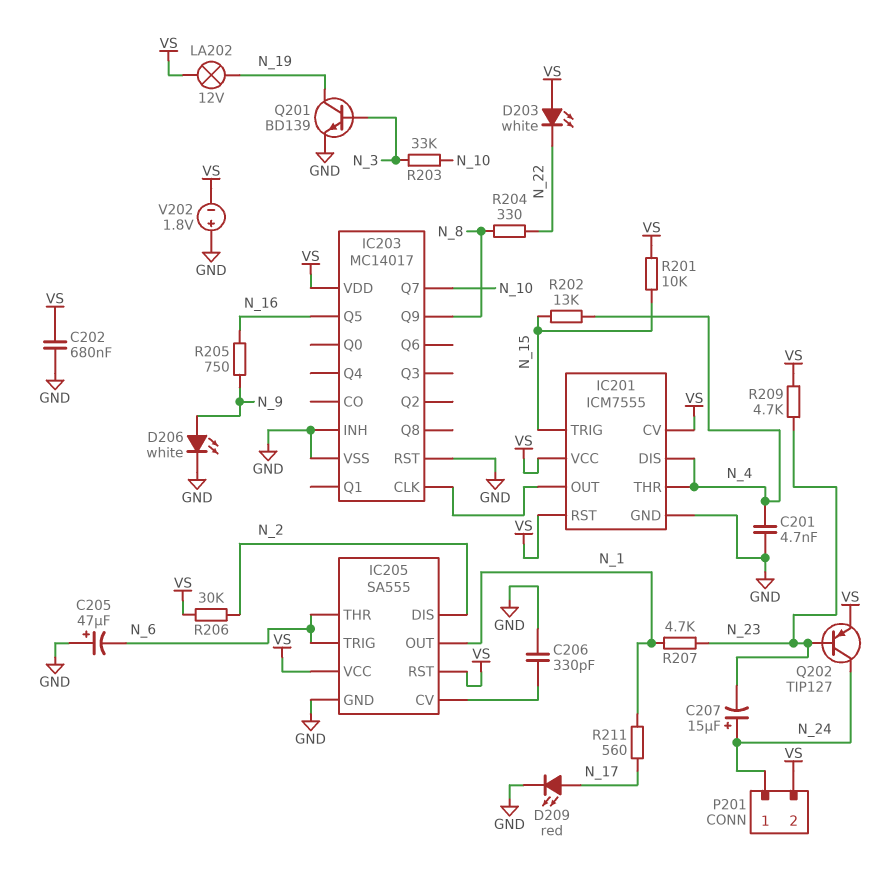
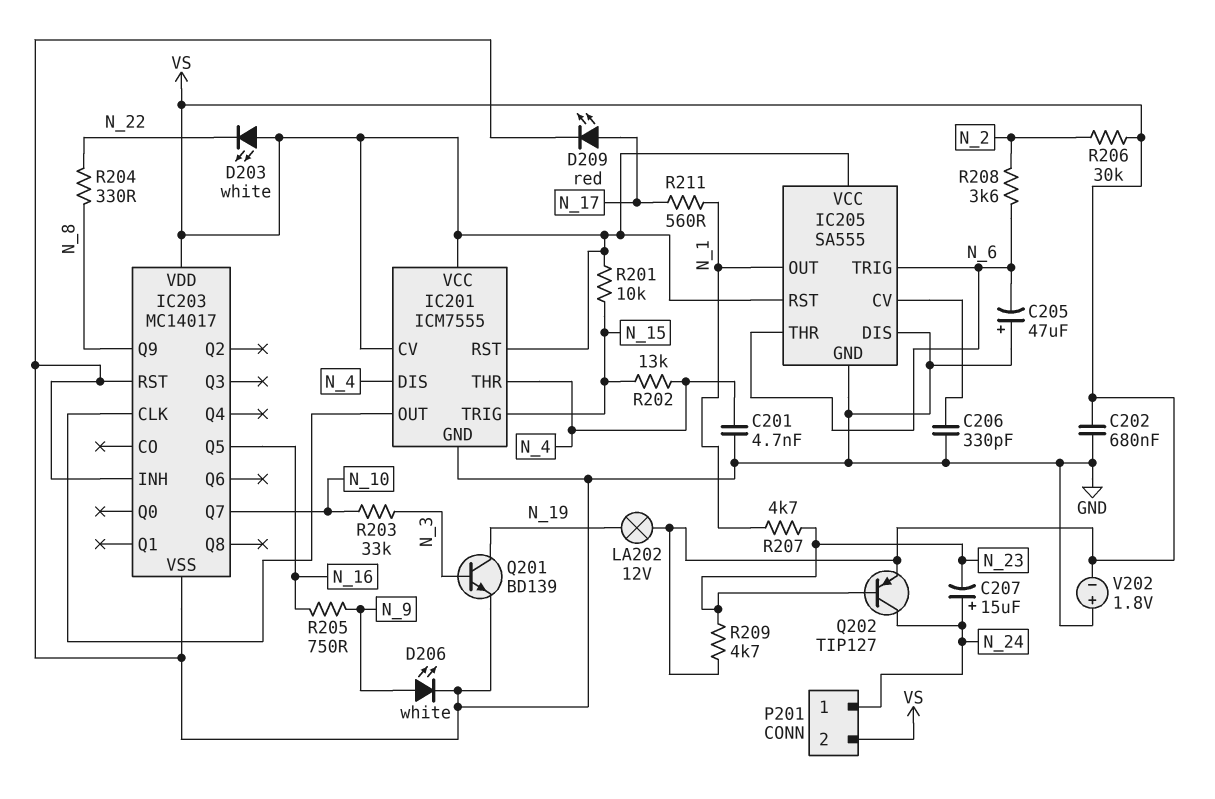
IC205 pin DIS: N_2 -> GND
R208: none -> 3.6k (N_2, N_6)

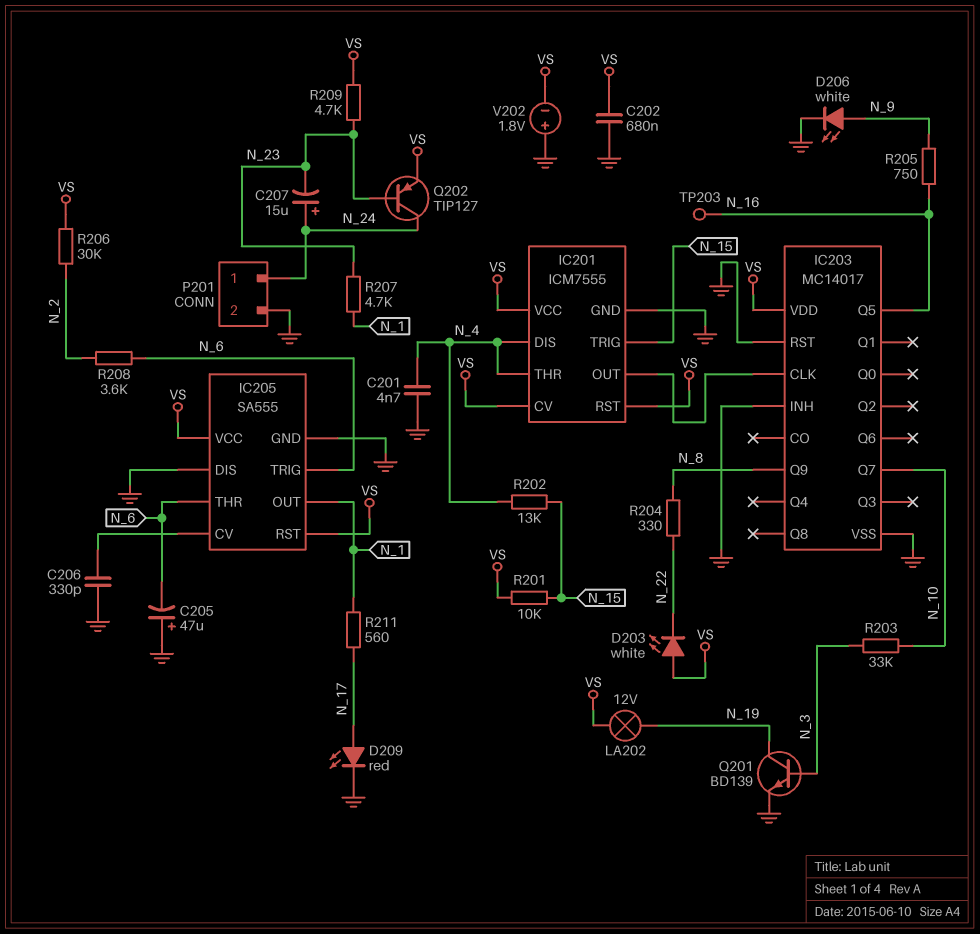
P201 pin 2: VS -> GND
TP203: none -> test point (N_16)

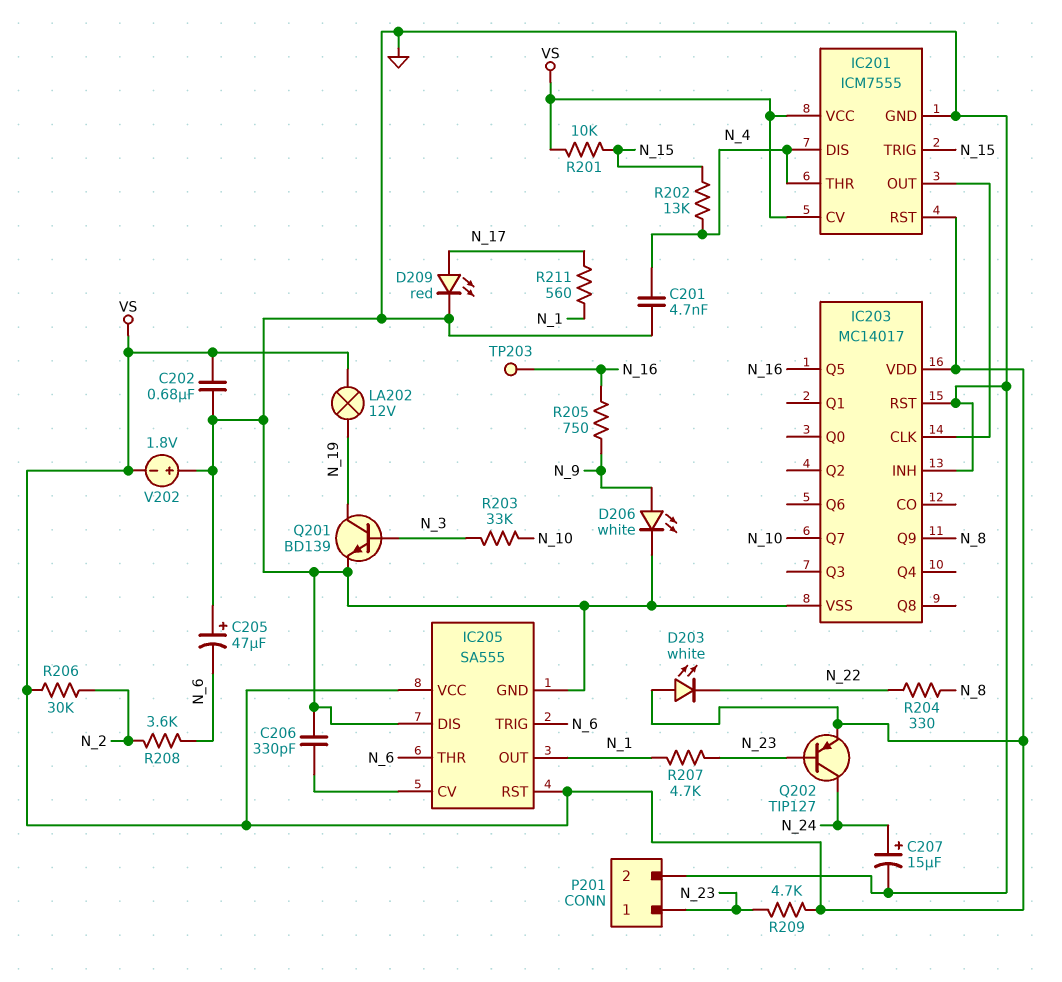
C207: 15uF (plus N_24, minus N_23) -> 15uF (plus N_24, minus GND)
P201 pin 1: N_24 -> N_23

